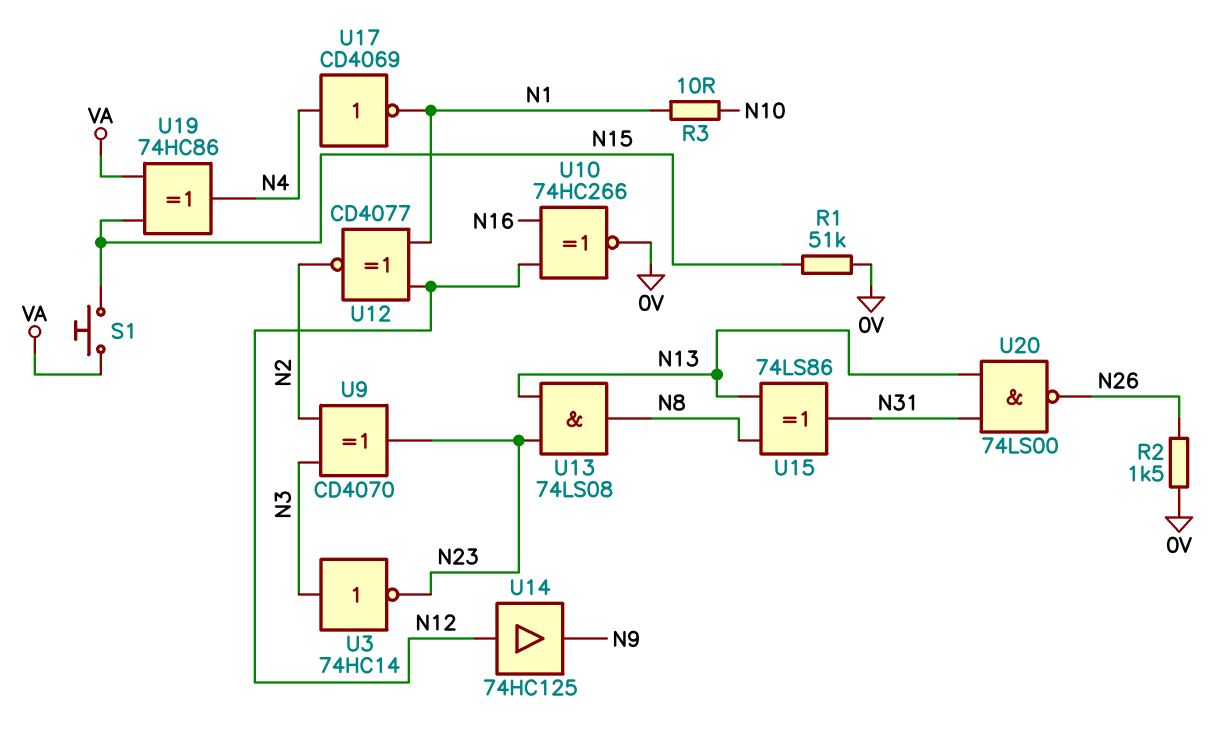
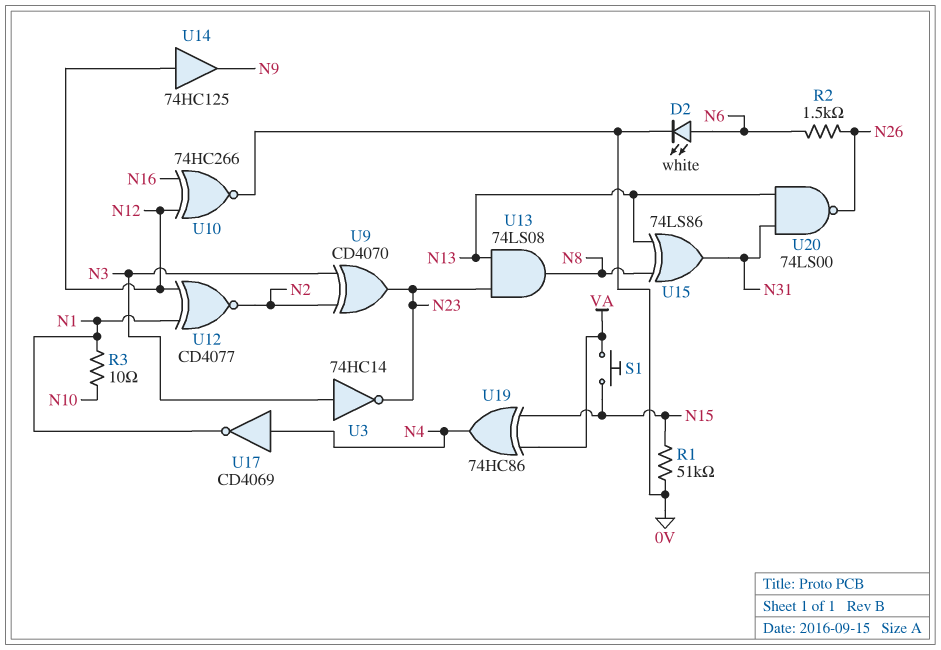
D2: none -> LED white (A N6, K 0V)
R2: 1.5k (0V, N26) -> 1.5k (N6, N26)

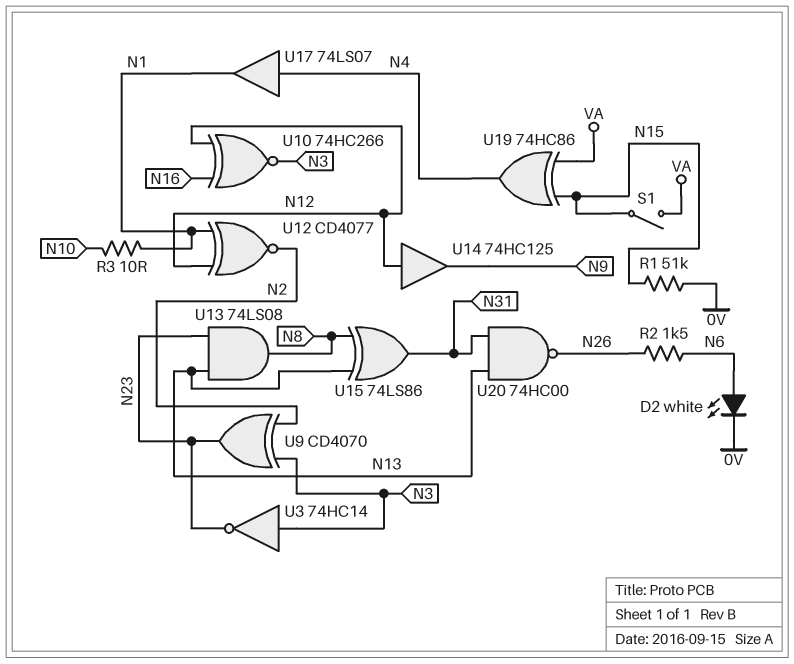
S1: button (N15, VA) -> switch (N15, VA)
U10: XNOR 74HC266 (in N12, in N16, out 0V) -> XNOR 74HC266 (in N12, in N16, out N3)
U17: NOT CD4069 (in N4, out N1) -> buffer 74LS07 (in N4, out N1)
U20: NAND 74LS00 (in N13, in N31, out N26) -> NAND 74HC00 (in N13, in N31, out N26)

